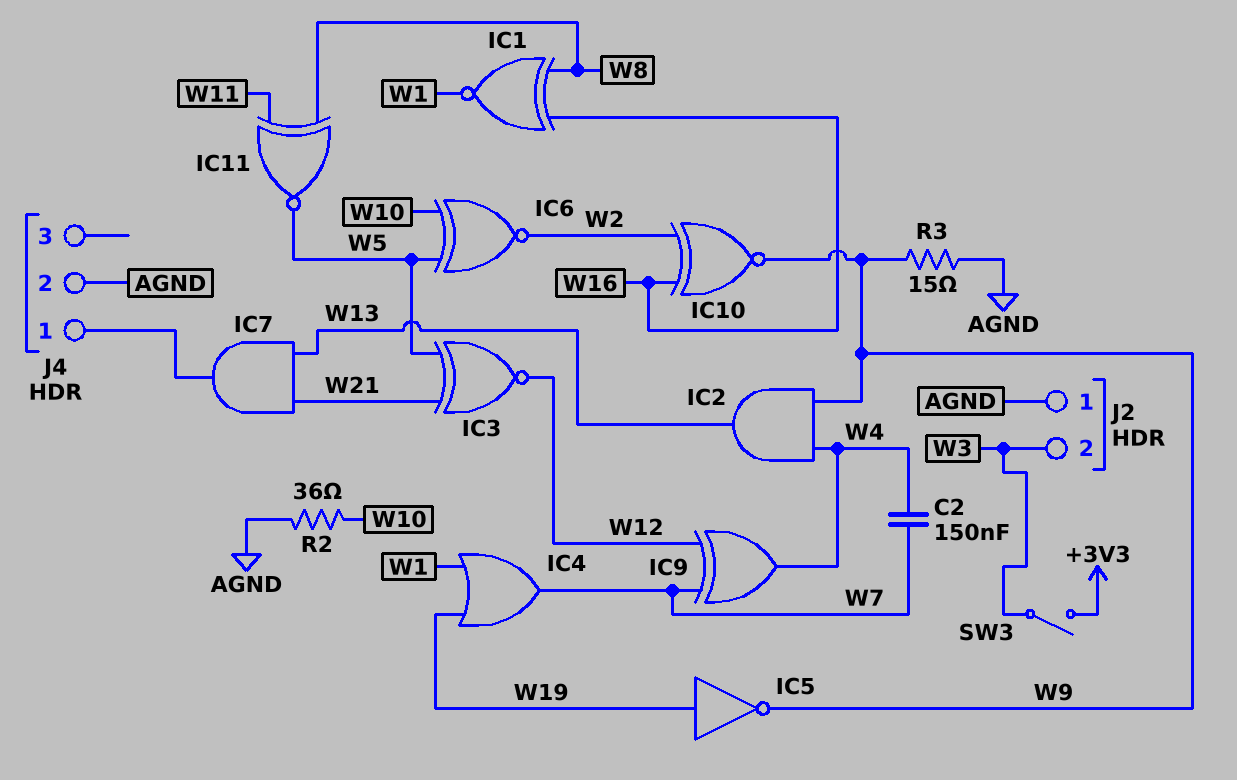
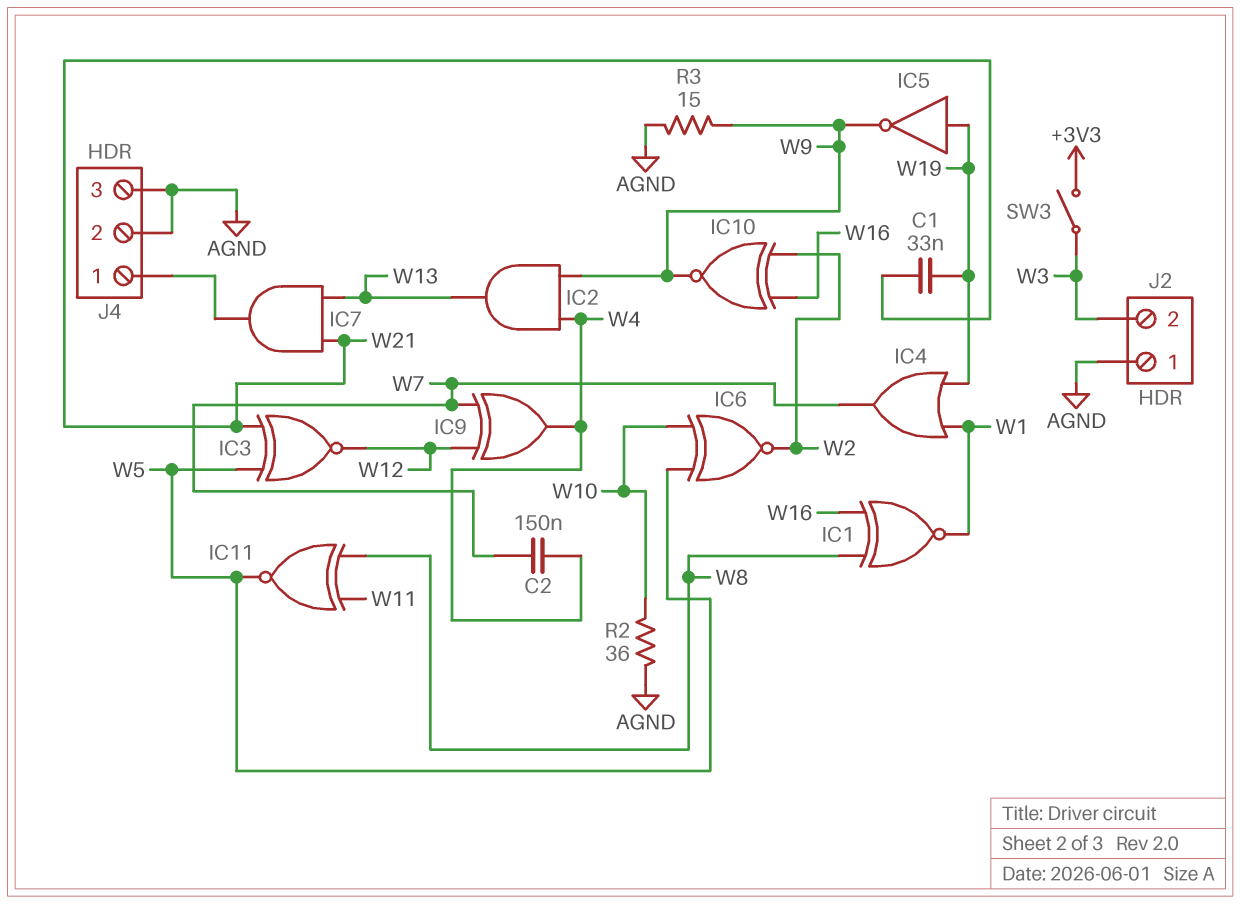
C1: none -> 33nF (W19, W21)
J4 pin 3: none -> AGND

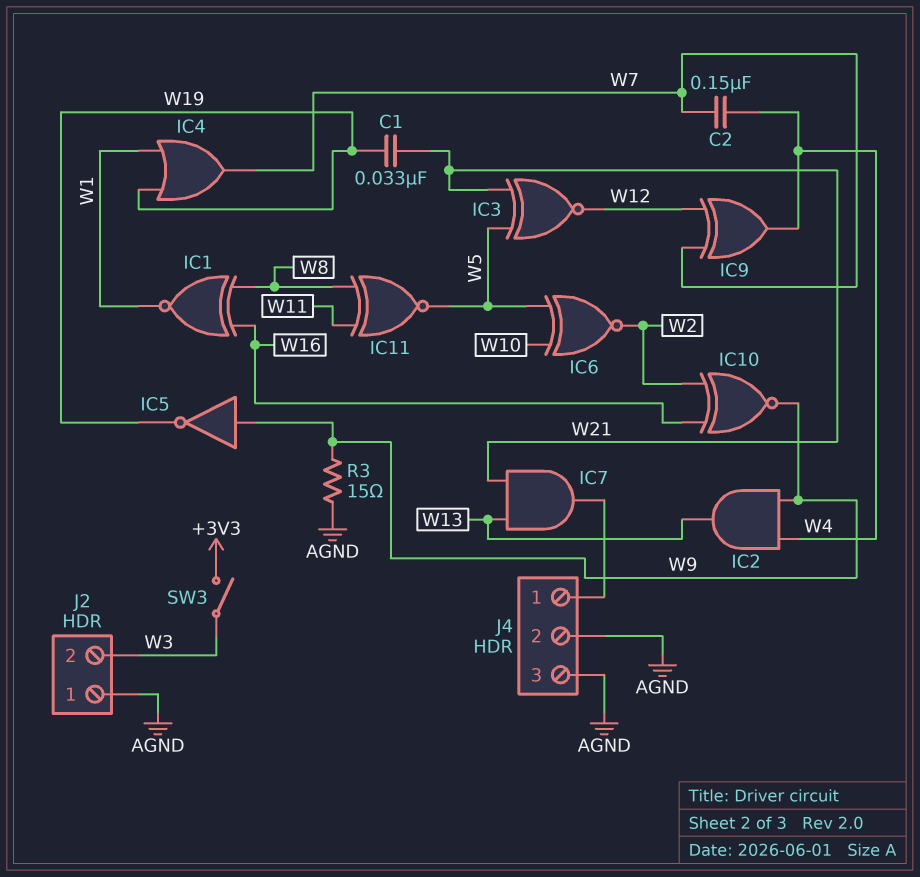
IC5: NOT (in W19, out W9) -> NOT (in W9, out W19)
R2: 36 (AGND, W10) -> none

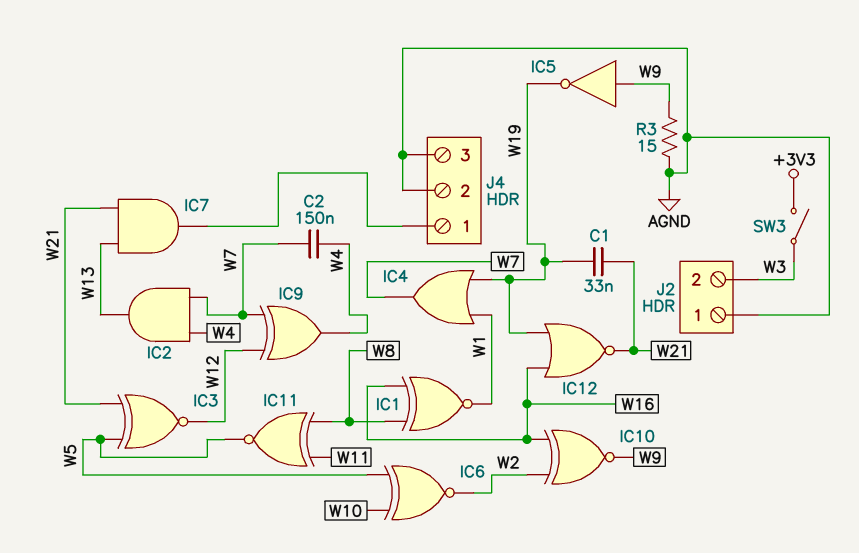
IC2: AND (in W4, in W9, out W13) -> AND (in W4, in W7, out W13)
IC12: none -> NOR (in W16, in W19, out W21)

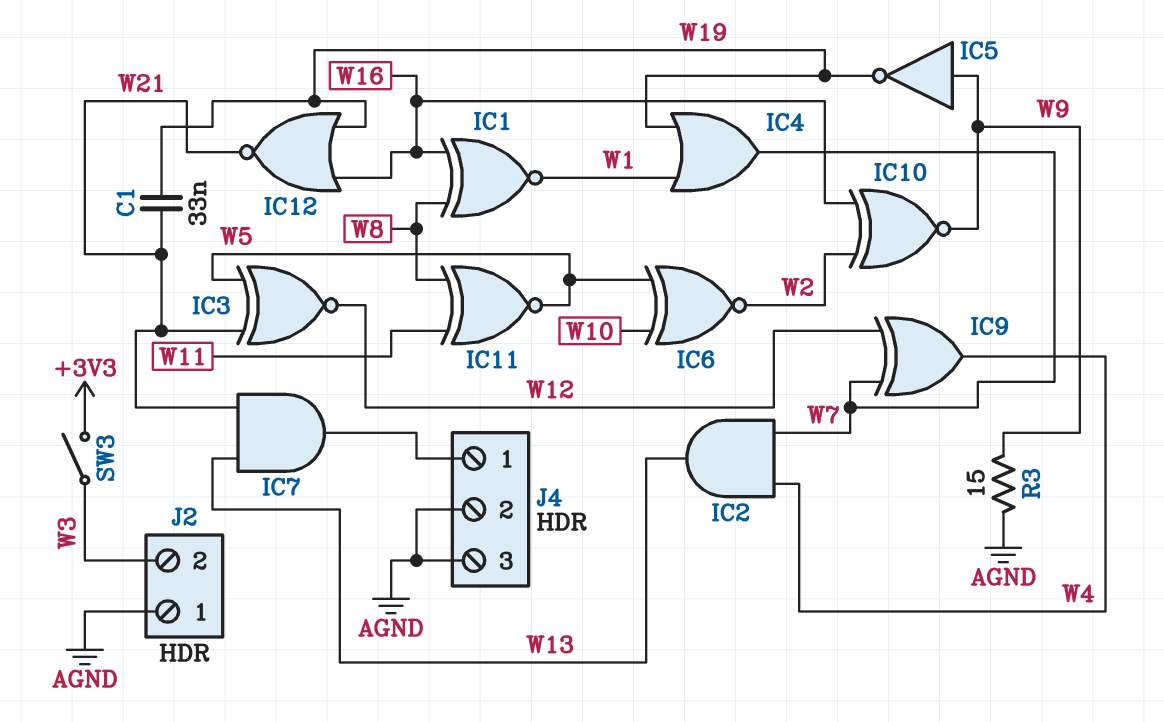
C2: 150nF (W4, W7) -> none

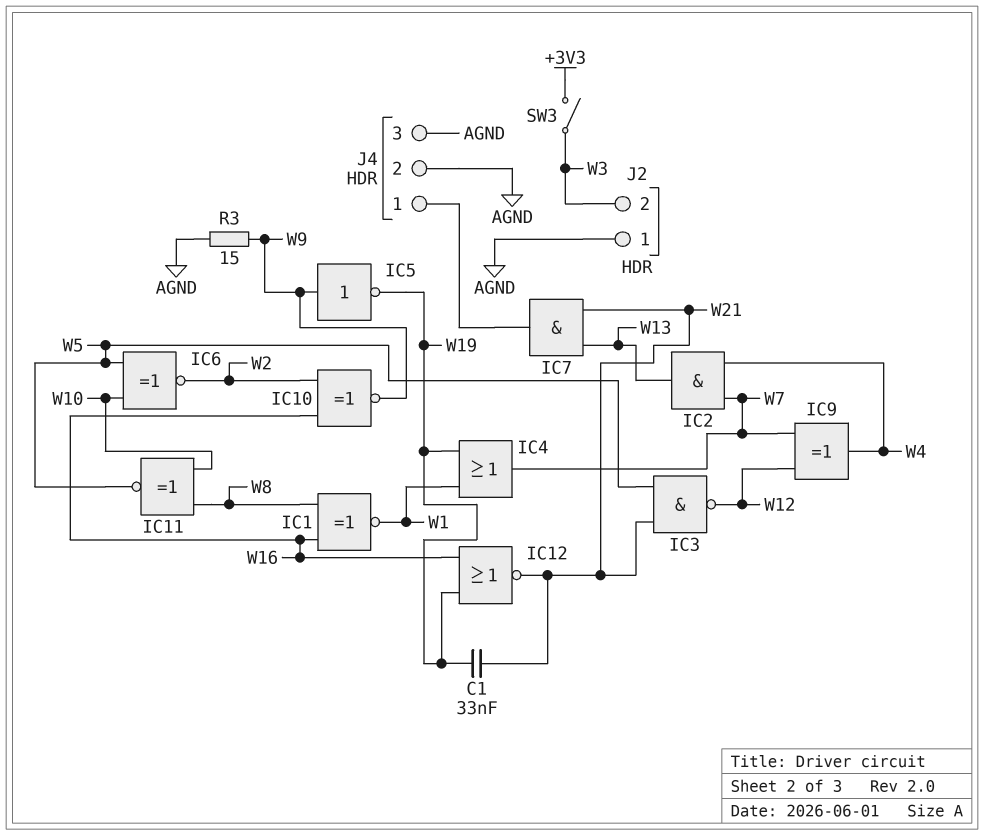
IC3: XNOR (in W5, in W21, out W12) -> NAND (in W5, in W21, out W12)
IC11: XNOR (in W8, in W11, out W5) -> XNOR (in W8, in W10, out W5)

